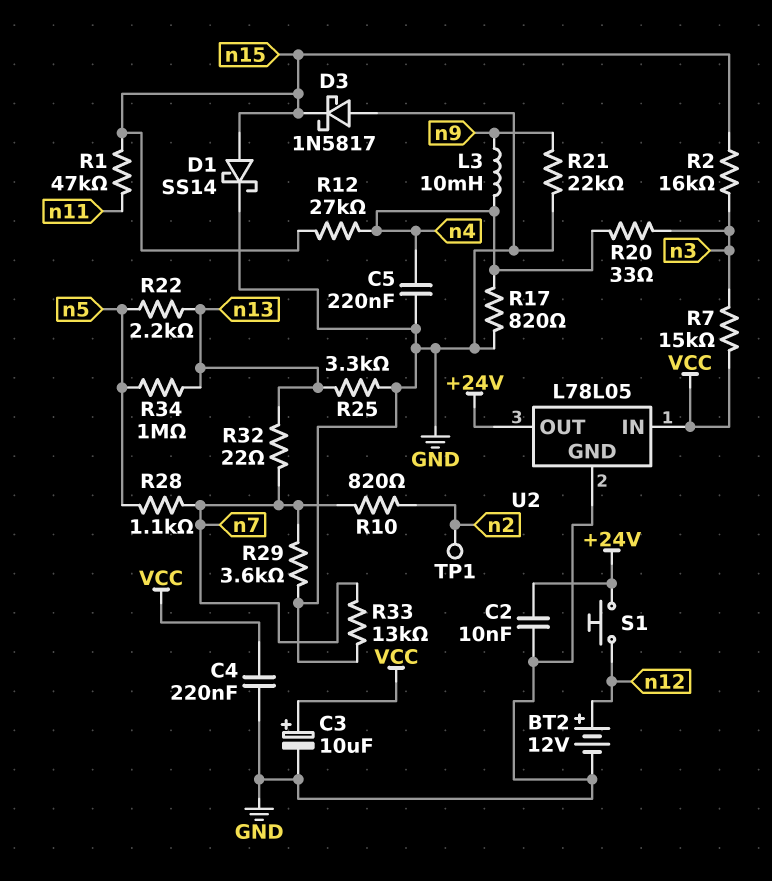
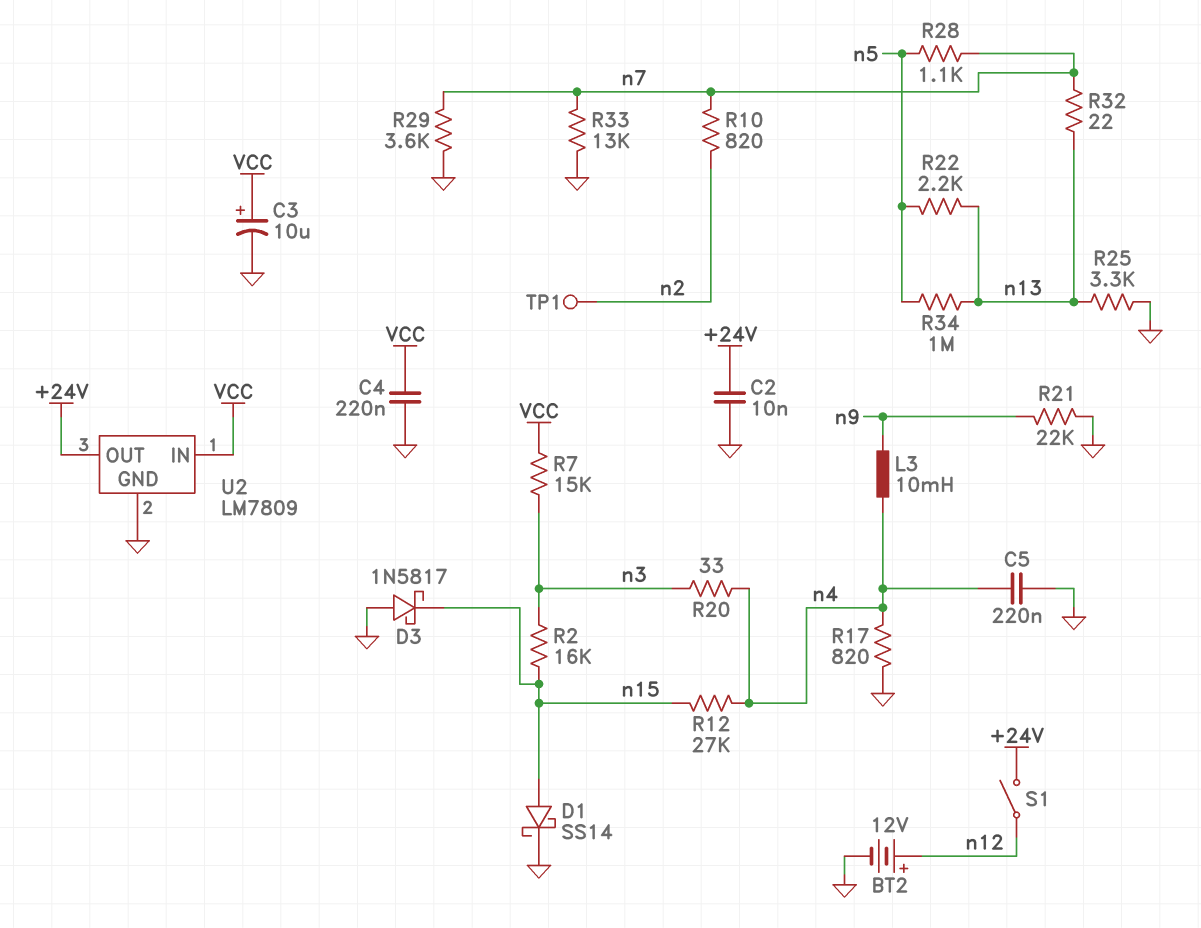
R1: 47k (n11, n15) -> none
S1: button (+24V, n12) -> switch (+24V, n12)
U2: L78L05 -> LM7809

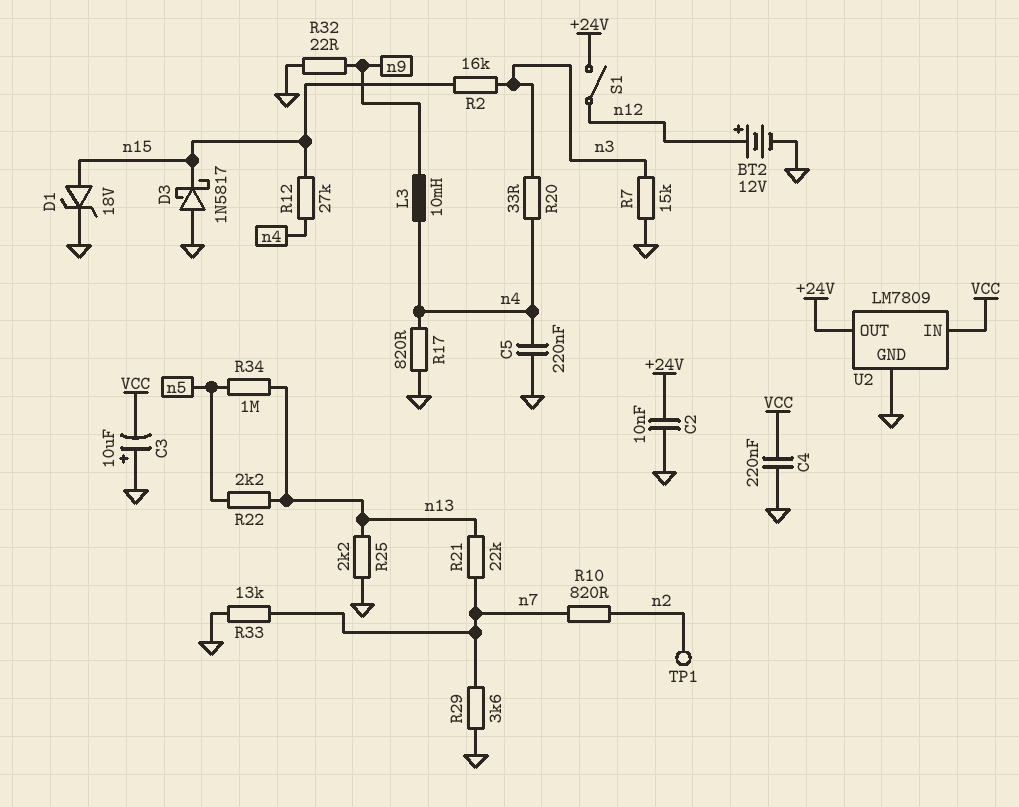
C3: 10uF (plus VCC, minus GND) -> 10uF (plus GND, minus VCC)
D1: schottky SS14 (A n15, K GND) -> zener 18V (A n15, K GND)
R7: 15k (VCC, n3) -> 15k (GND, n3)
R21: 22k (GND, n9) -> 22k (n7, n13)
R25: 3.3k (GND, n13) -> 2.2k (GND, n13)
R28: 1.1k (n5, n7) -> none
R32: 22 (n7, n13) -> 22 (GND, n9)

